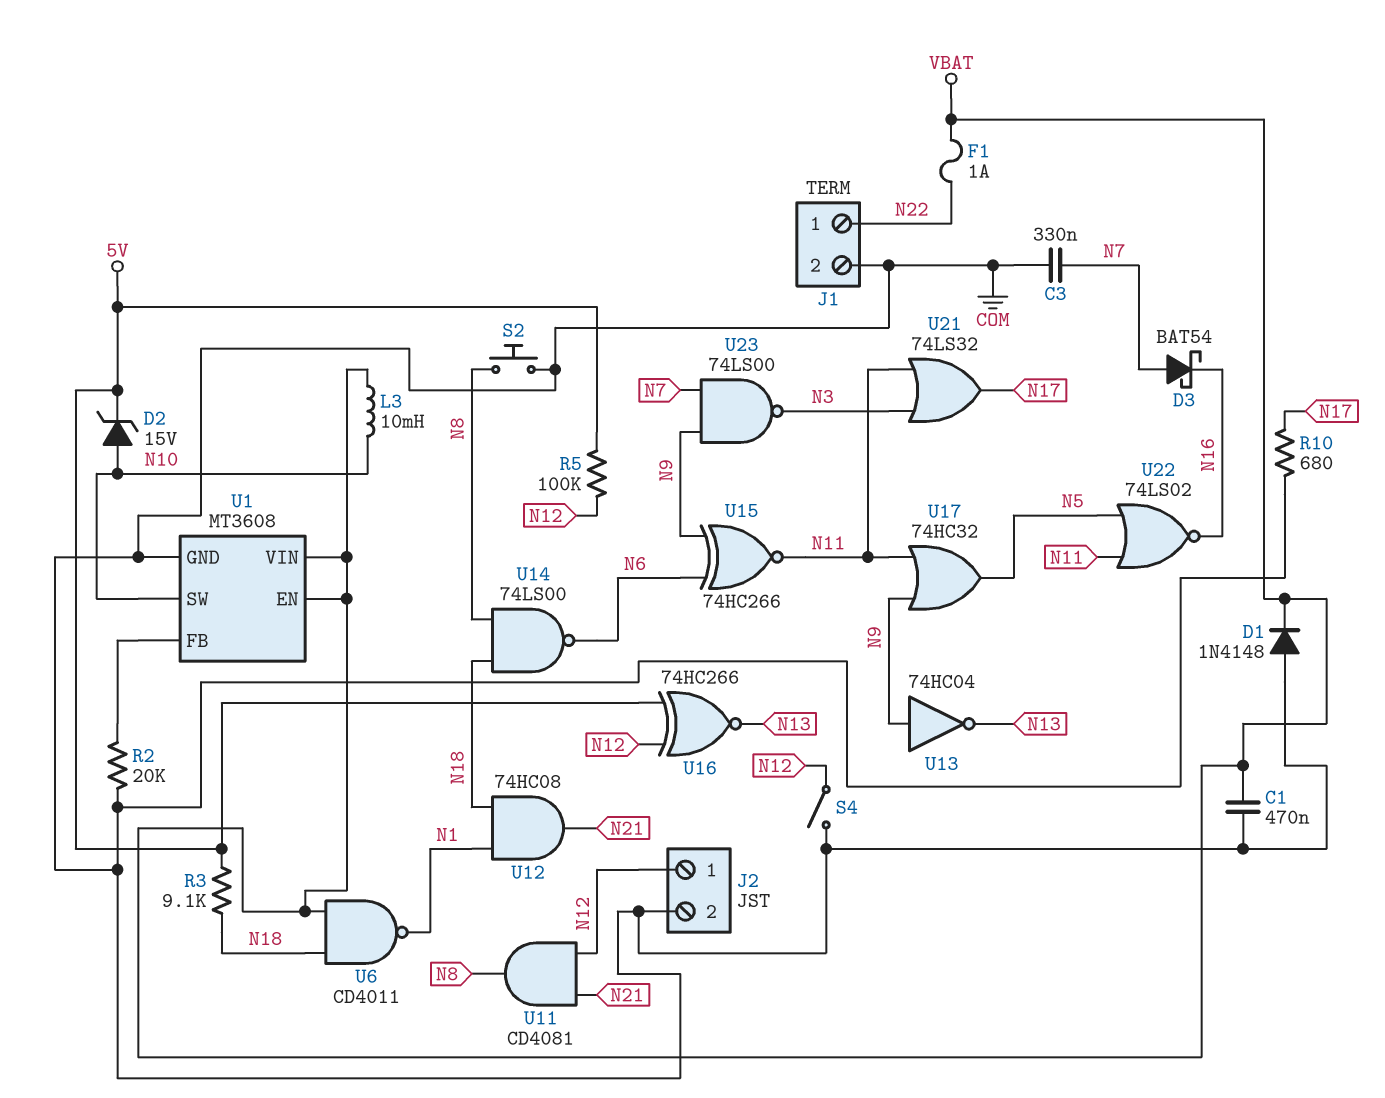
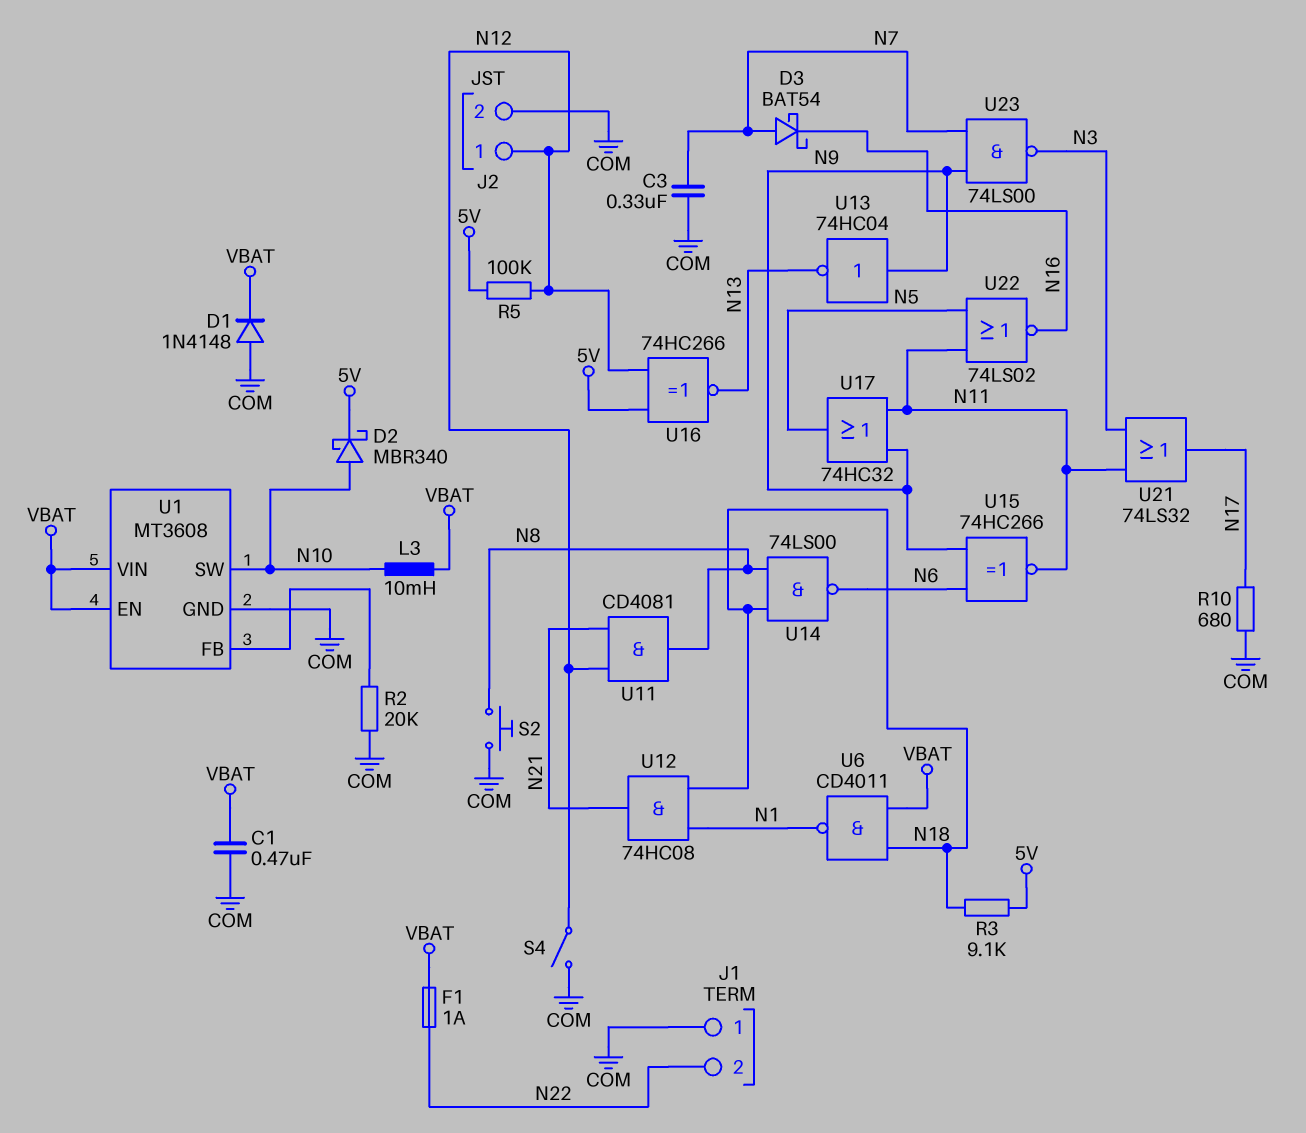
D2: zener 15V (A N10, K 5V) -> schottky MBR340 (A N10, K 5V)
J1 pin 1: N22 -> COM
J1 pin 2: COM -> N22

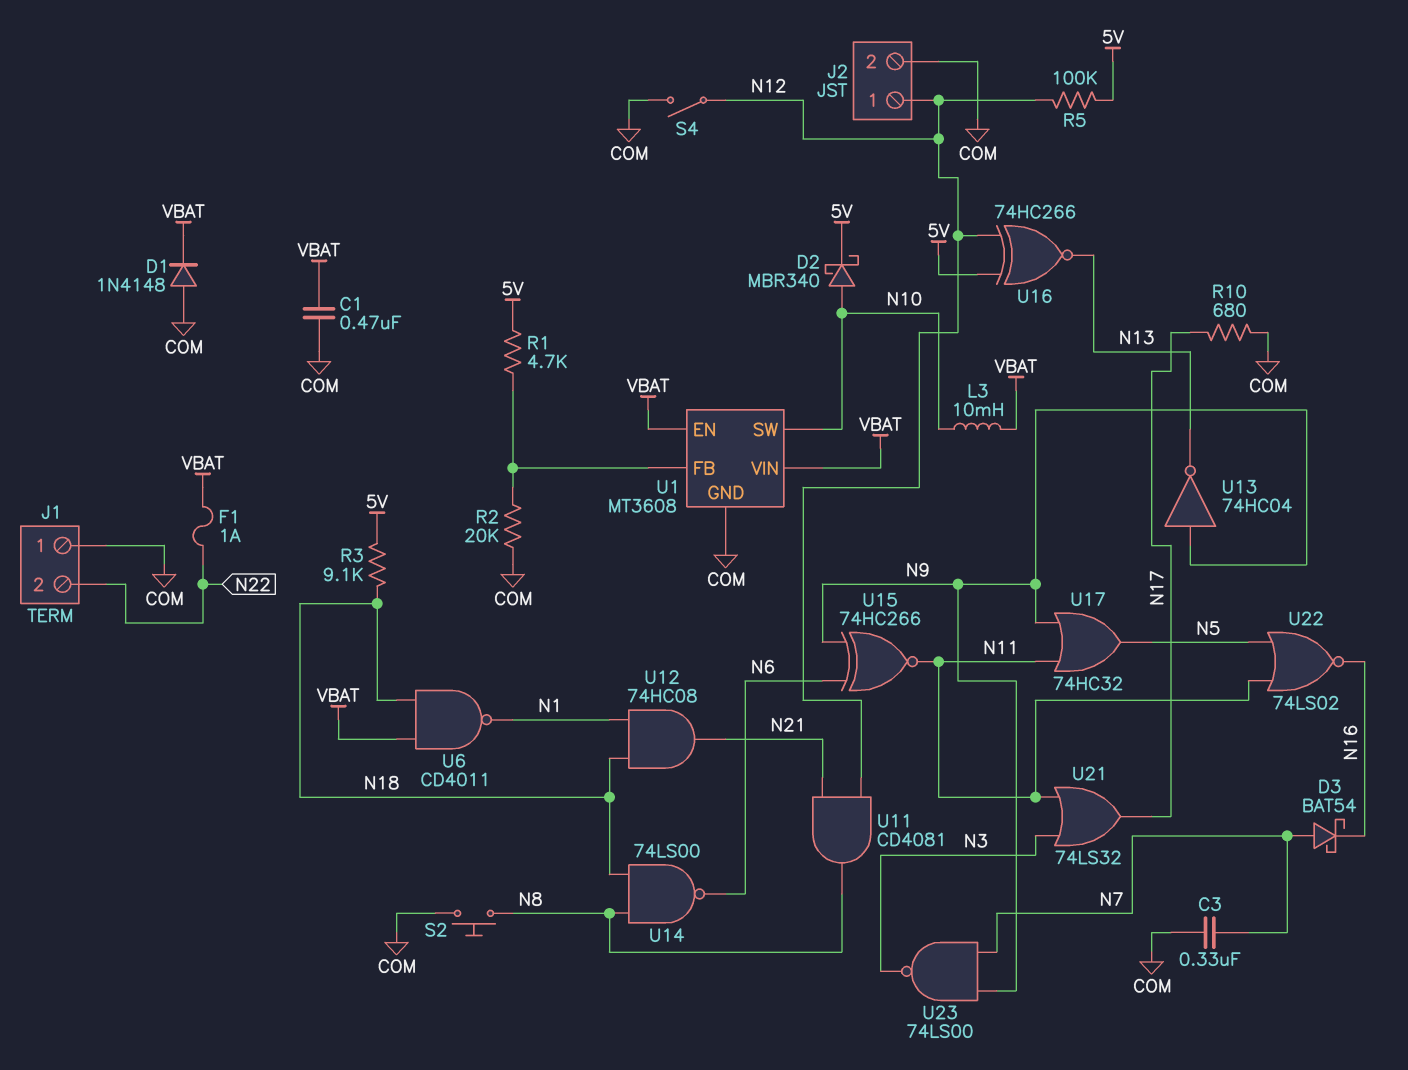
R1: none -> 4.7k (5V, U1/FB)

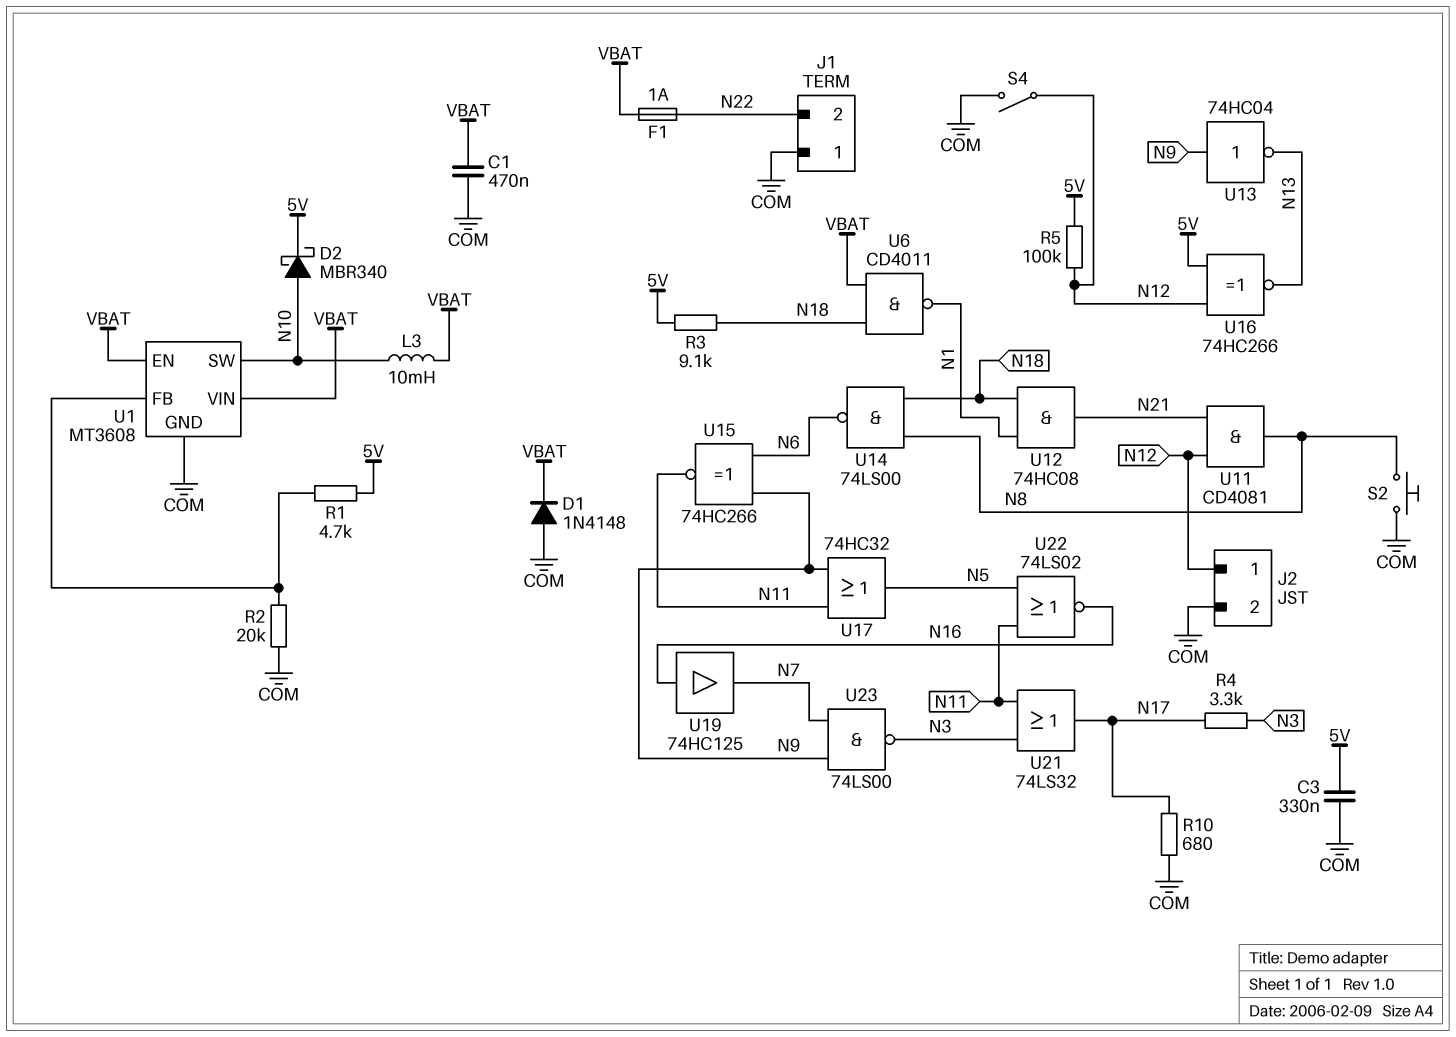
C3: 330nF (COM, N7) -> 330nF (5V, COM)
D3: schottky BAT54 (A N7, K N16) -> none
R4: none -> 3.3k (N3, N17)
U19: none -> buffer 74HC125 (in N16, out N7)

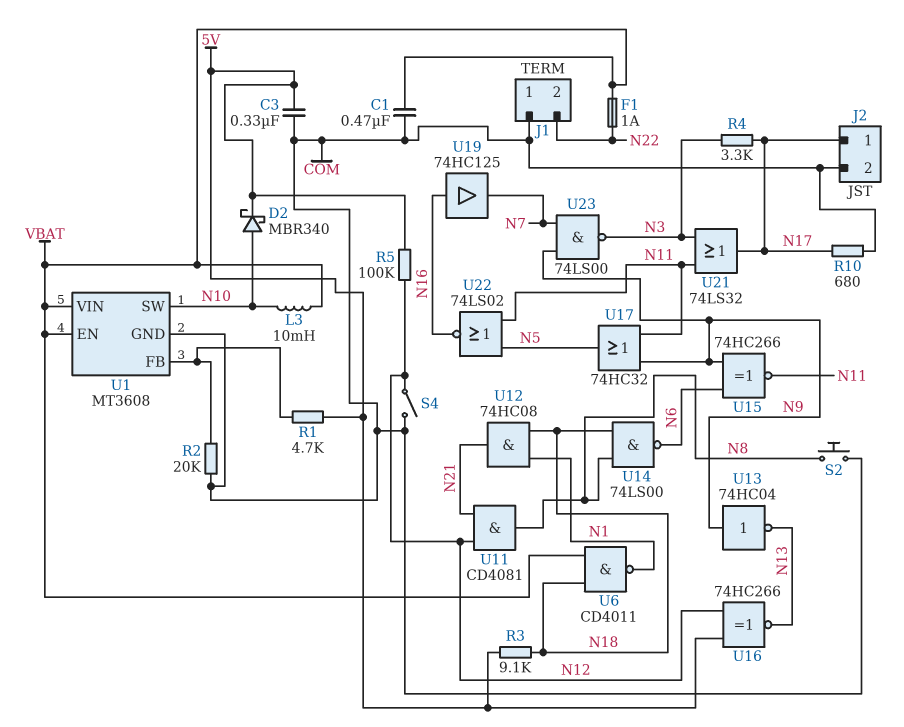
D1: diode 1N4148 (A COM, K VBAT) -> none
J2 pin 1: N12 -> N17

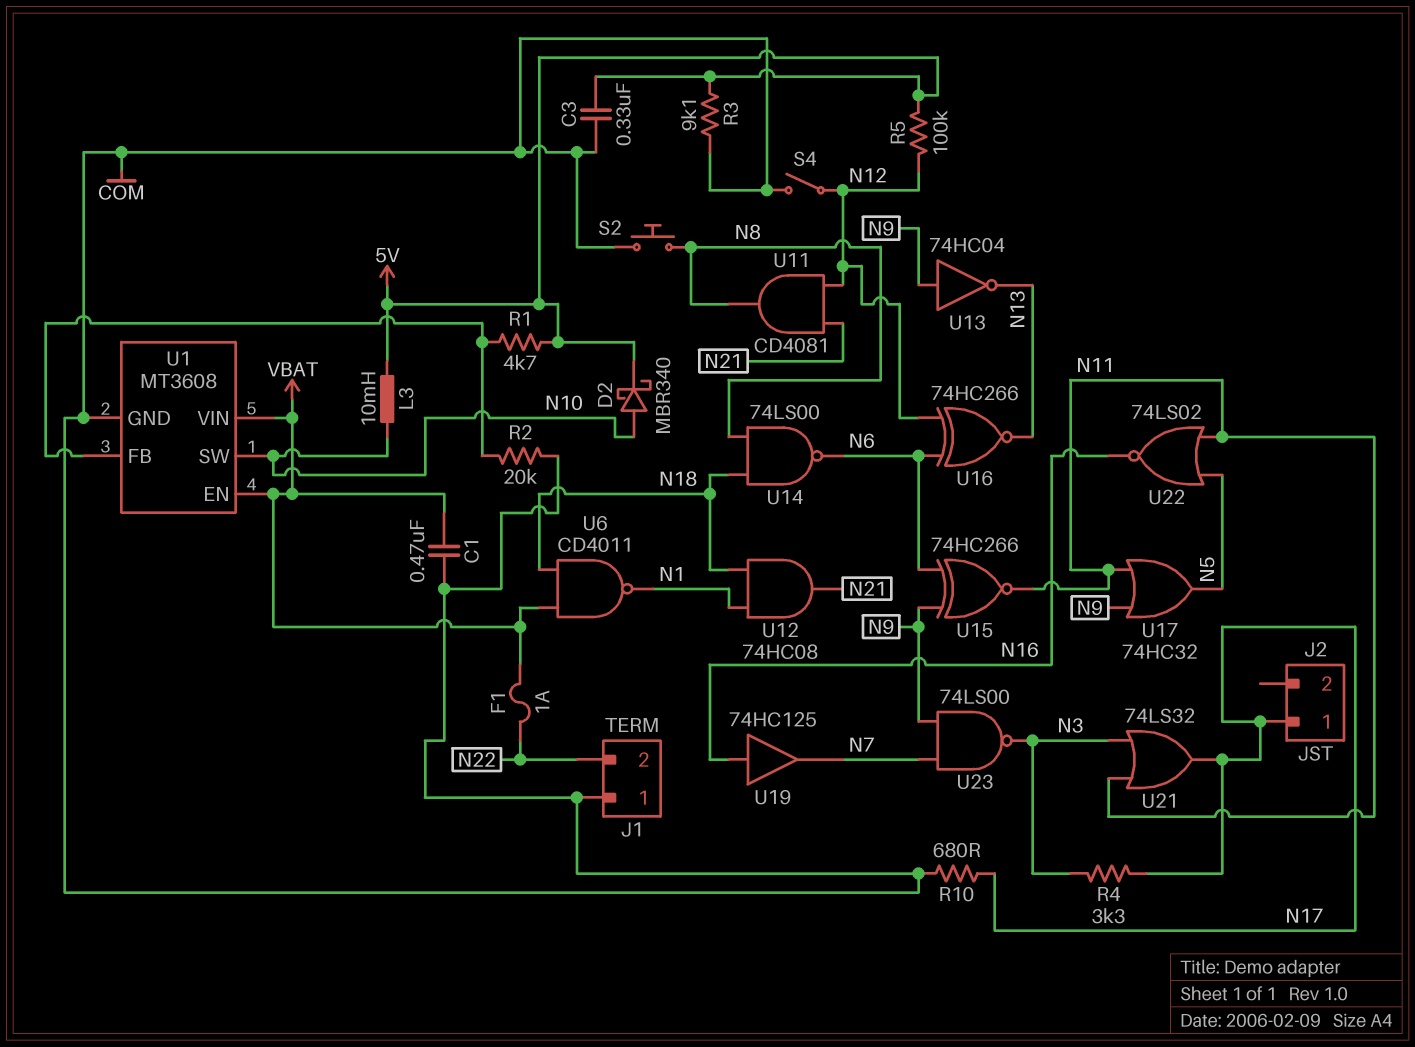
J2 pin 2: COM -> none
L3: 10mH (N10, VBAT) -> 10mH (5V, N10)
R3: 9.1k (5V, N18) -> 9.1k (5V, COM)
U16: XNOR 74HC266 (in 5V, in N12, out N13) -> XNOR 74HC266 (in N6, in N12, out N13)

